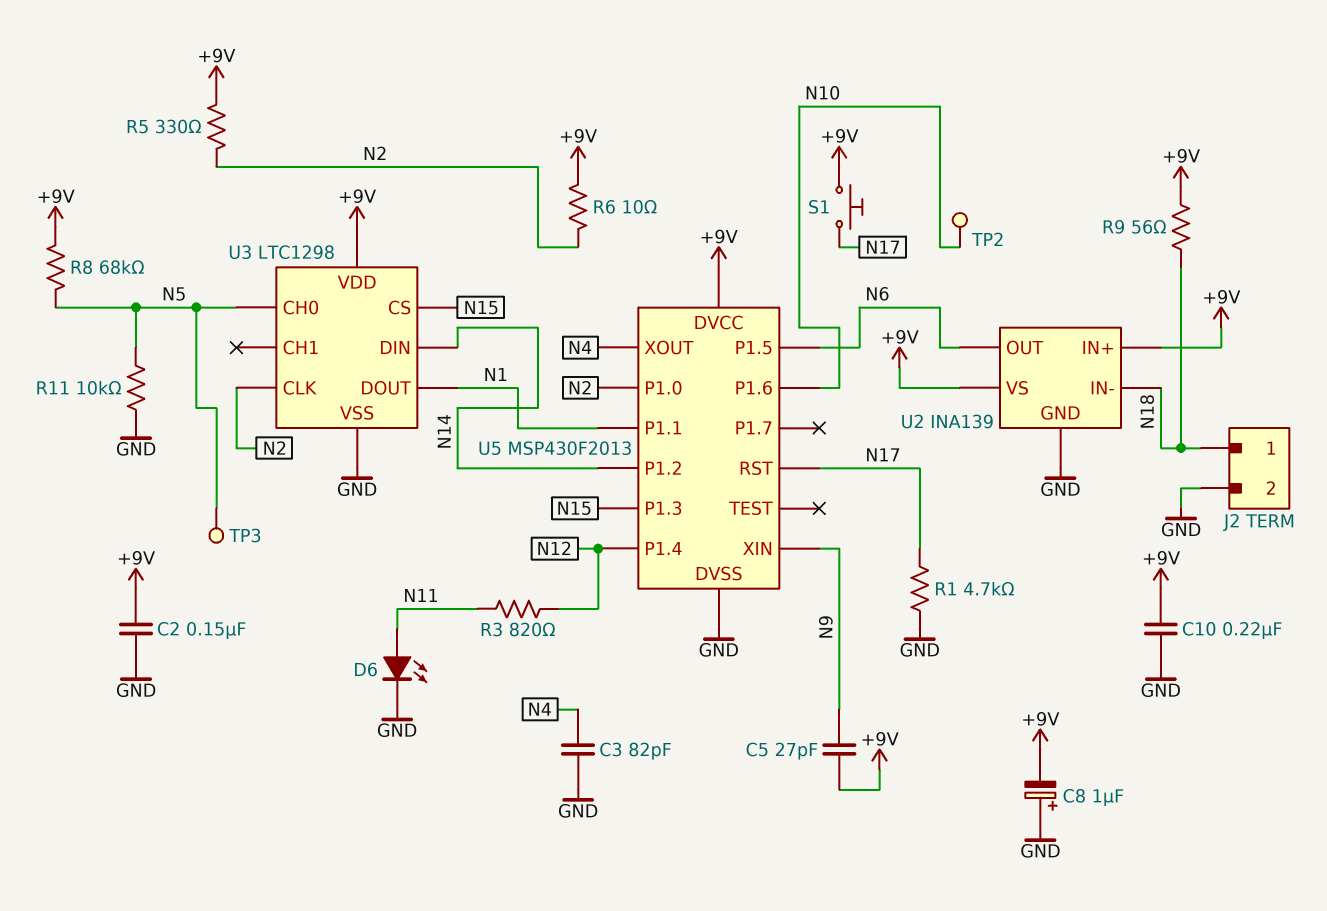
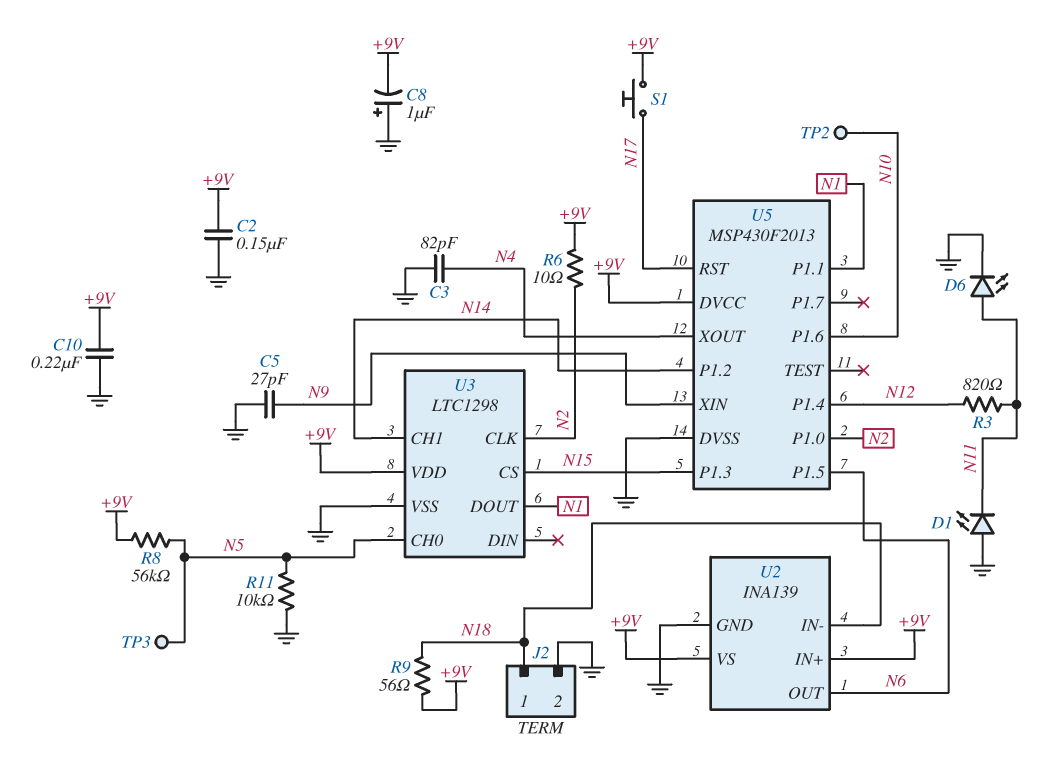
C5: 27pF (+9V, N9) -> 27pF (GND, N9)
D1: none -> LED (A GND, K N11)
R1: 4.7k (GND, N17) -> none
R5: 330 (+9V, N2) -> none
R8: 68k (+9V, N5) -> 56k (+9V, N5)
U3 pin CH1: none -> N14
U3 pin DIN: N14 -> none

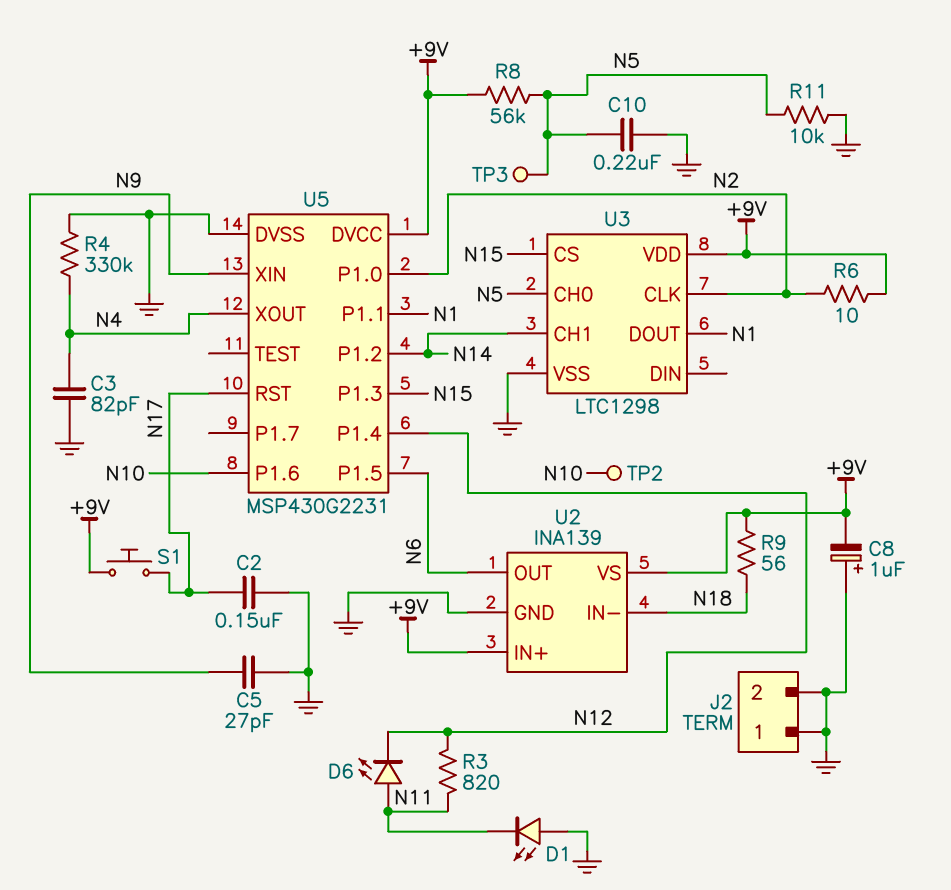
C2: 150nF (+9V, GND) -> 150nF (GND, N17)
C10: 220nF (+9V, GND) -> 220nF (GND, N5)
D6: LED (A N11, K GND) -> LED (A N11, K N12)
J2 pin 1: N18 -> GND
R4: none -> 330k (GND, N4)
U5: MSP430F2013 -> MSP430G2231

